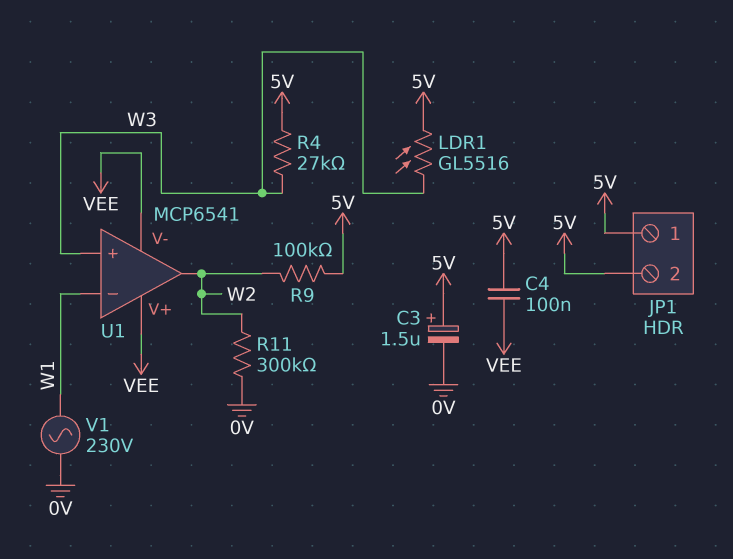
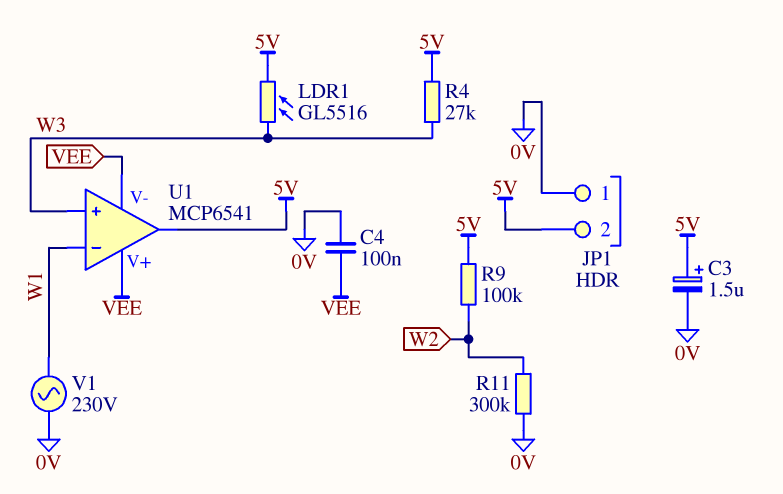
C4: 100nF (5V, VEE) -> 100nF (0V, VEE)
JP1 pin 1: 5V -> 0V
U1 pin out: W2 -> 5V

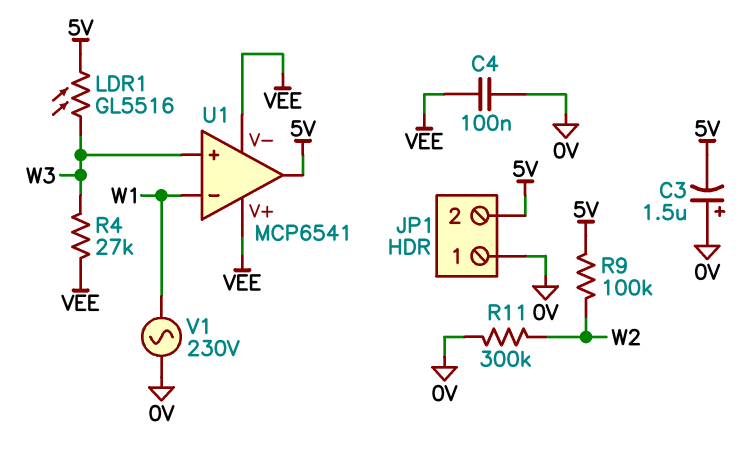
C3: 1.5uF (plus 5V, minus 0V) -> 1.5uF (plus 0V, minus 5V)
R4: 27k (5V, W3) -> 27k (VEE, W3)

